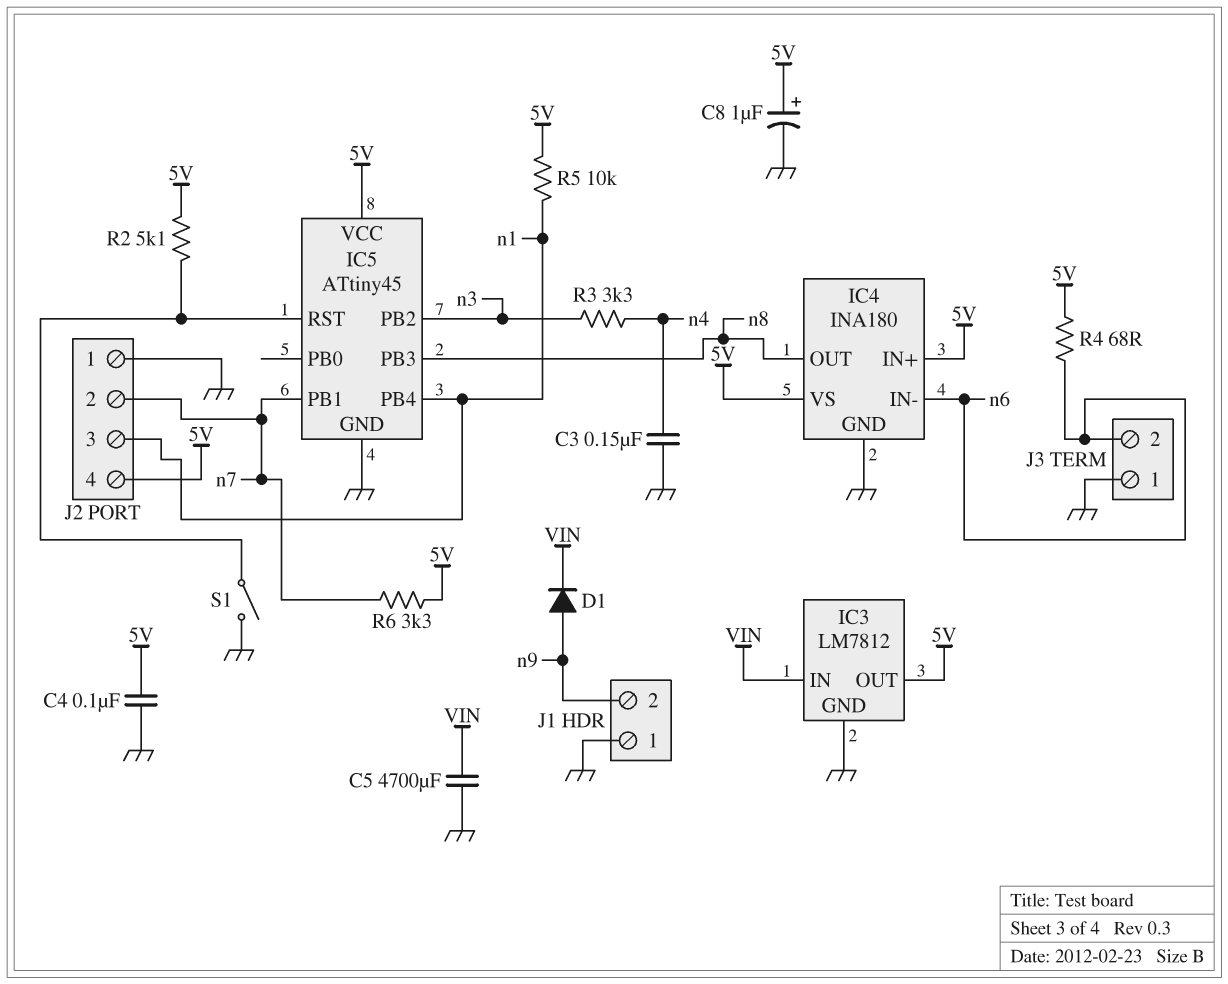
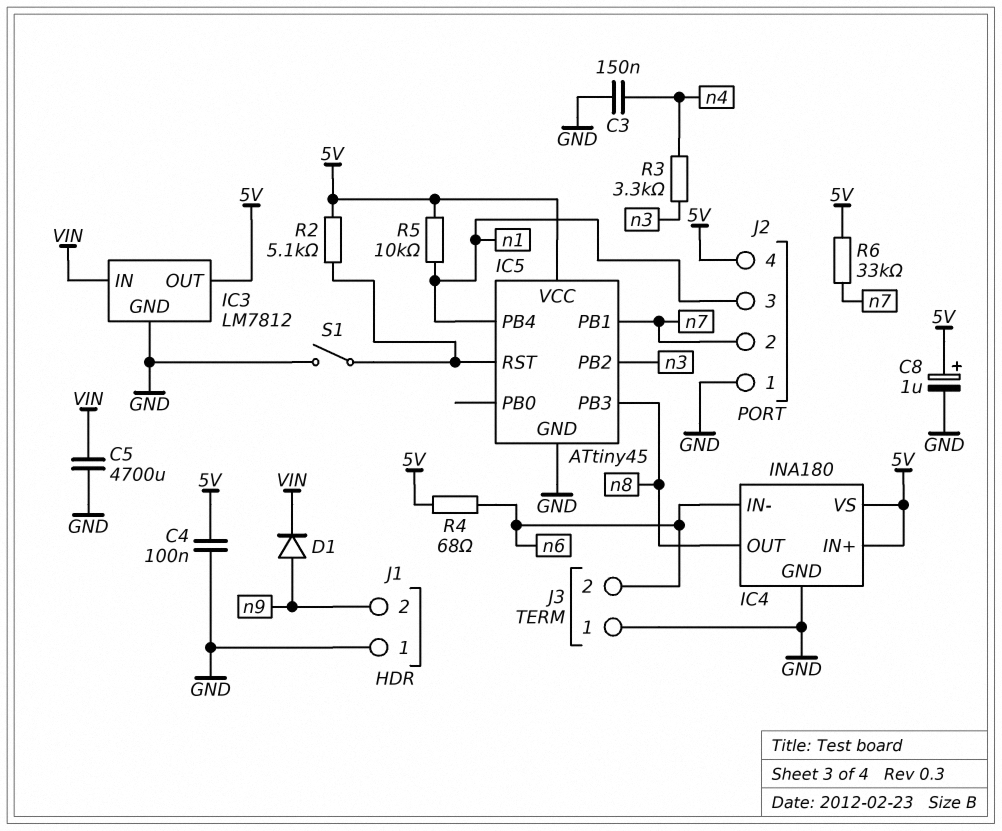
R6: 3.3k (5V, n7) -> 33k (5V, n7)

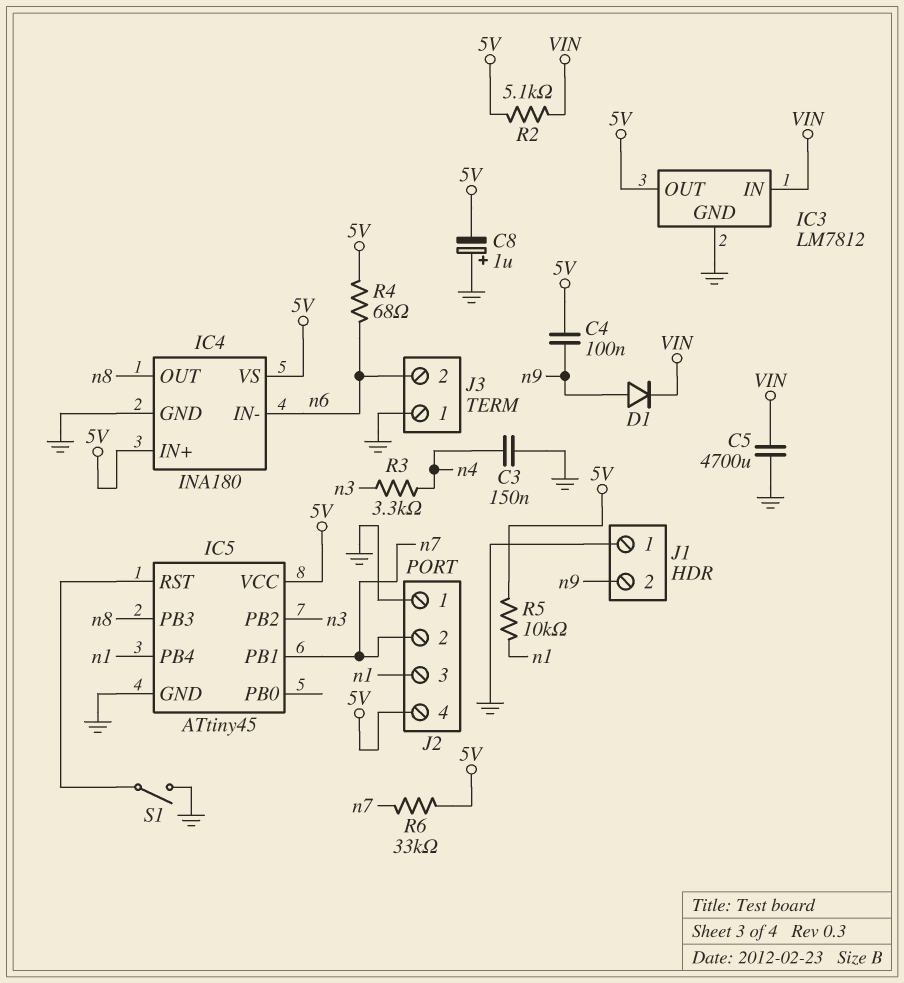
C4: 100nF (5V, GND) -> 100nF (5V, n9)
C8: 1uF (plus 5V, minus GND) -> 1uF (plus GND, minus 5V)
R2: 5.1k (5V, IC5/RST) -> 5.1k (5V, VIN)

